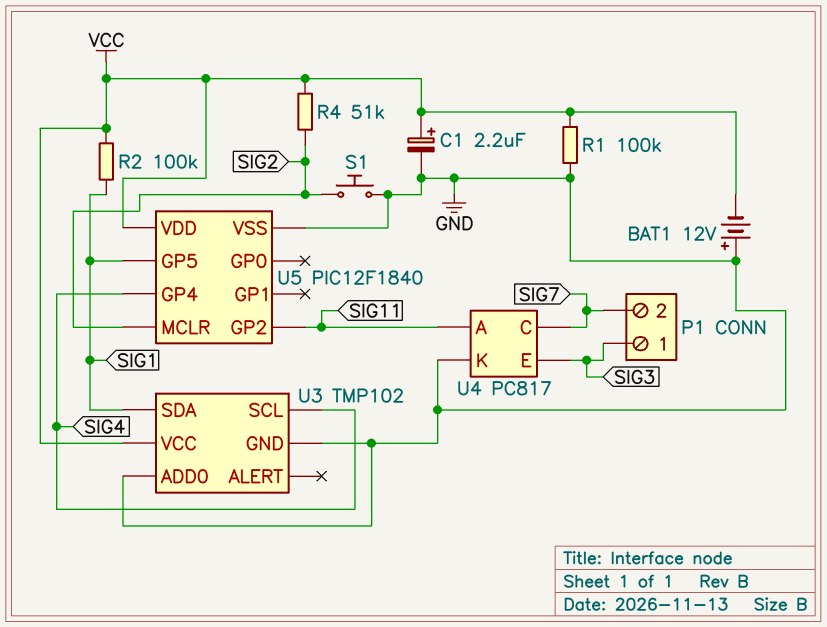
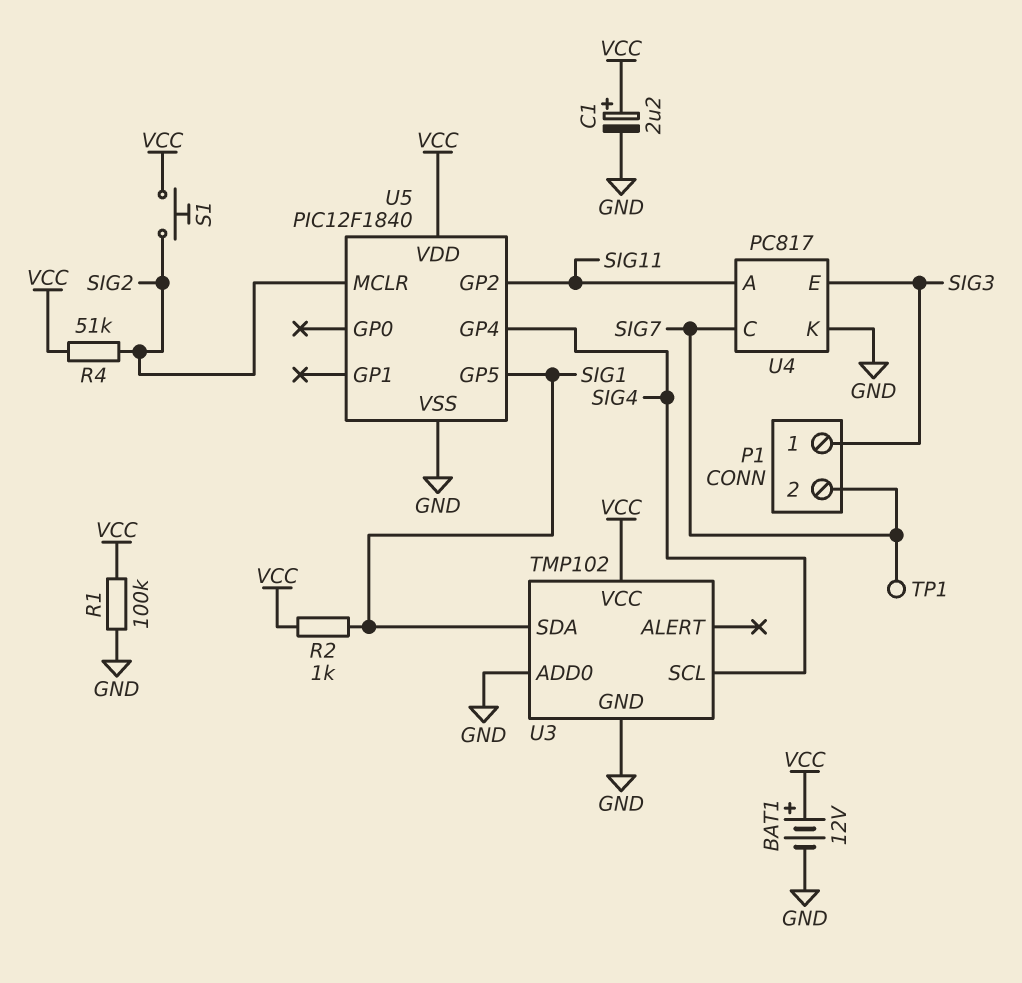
BAT1: 12V (plus GND, minus VCC) -> 12V (plus VCC, minus GND)
R2: 100k (SIG1, VCC) -> 1k (SIG1, VCC)
S1: button (GND, SIG2) -> button (SIG2, VCC)
TP1: none -> test point (SIG7)

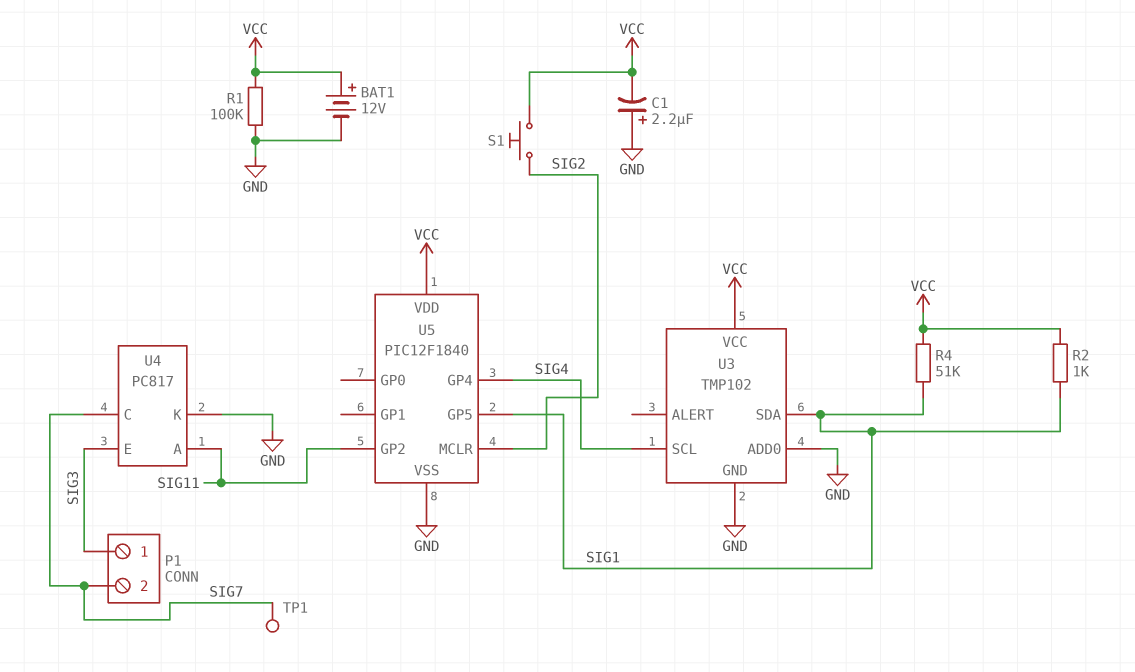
C1: 2.2uF (plus VCC, minus GND) -> 2.2uF (plus GND, minus VCC)
R4: 51k (SIG2, VCC) -> 51k (SIG1, VCC)

